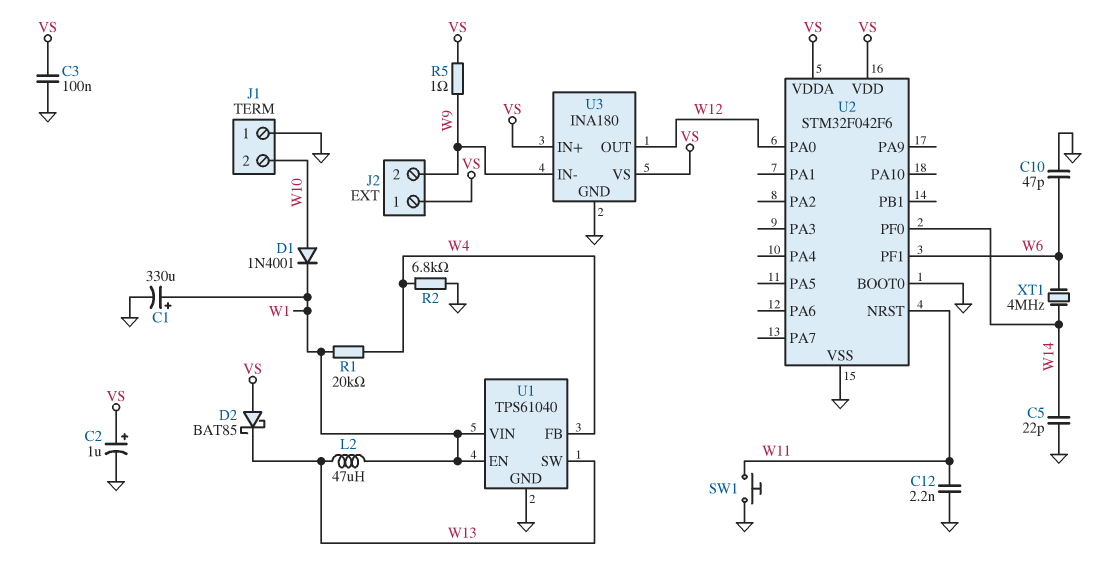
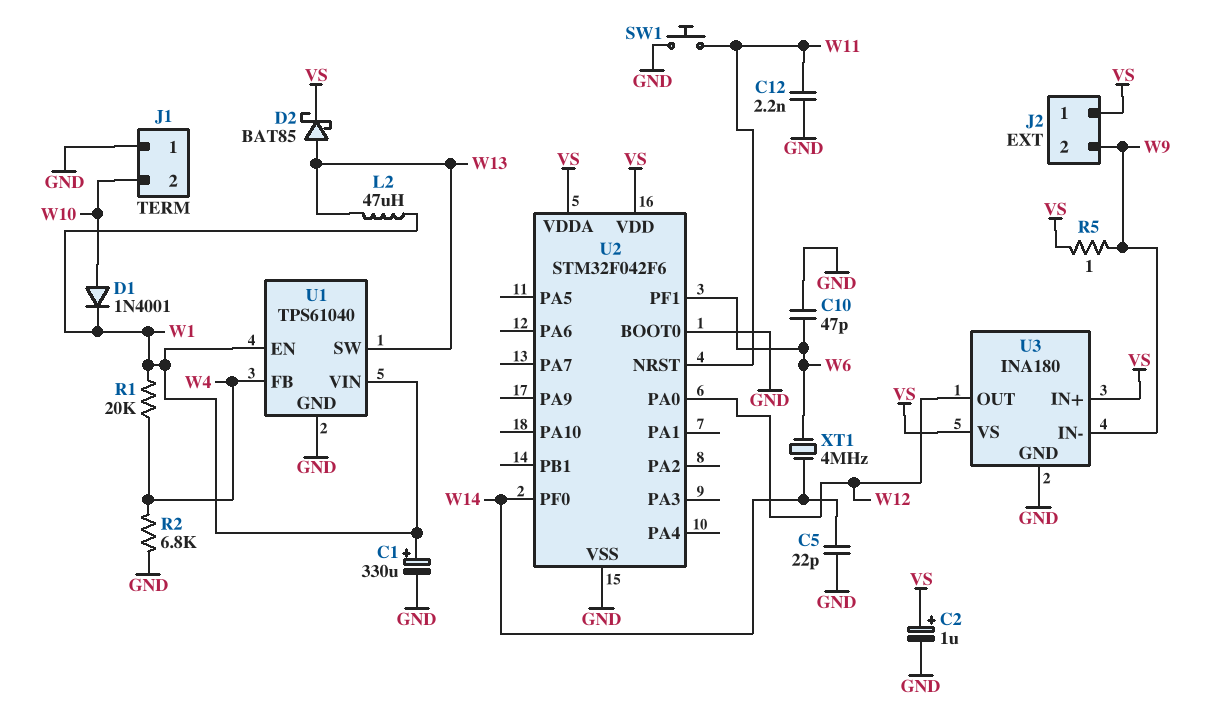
C3: 100nF (GND, VS) -> none
D2: schottky BAT85 (A VS, K W13) -> schottky BAT85 (A W13, K VS)

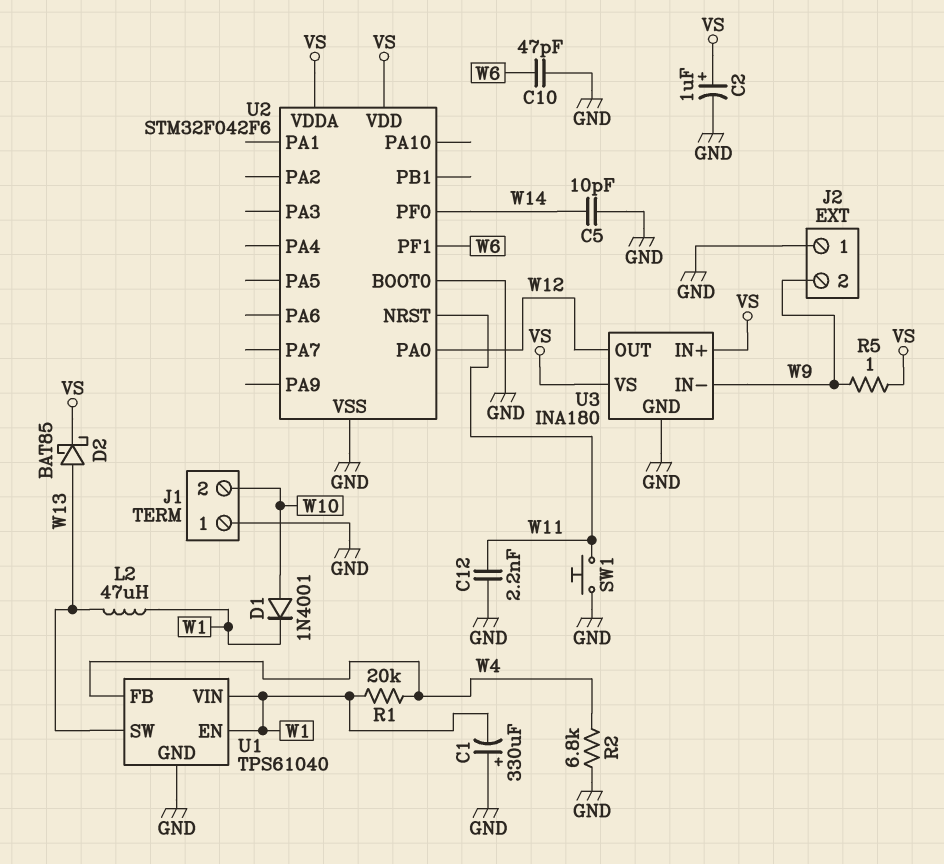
C1: 330uF (plus W1, minus GND) -> 330uF (plus GND, minus W1)
C5: 22pF (GND, W14) -> 10pF (GND, W14)
J2 pin 1: VS -> GND
XT1: 4MHz (W6, W14) -> none

